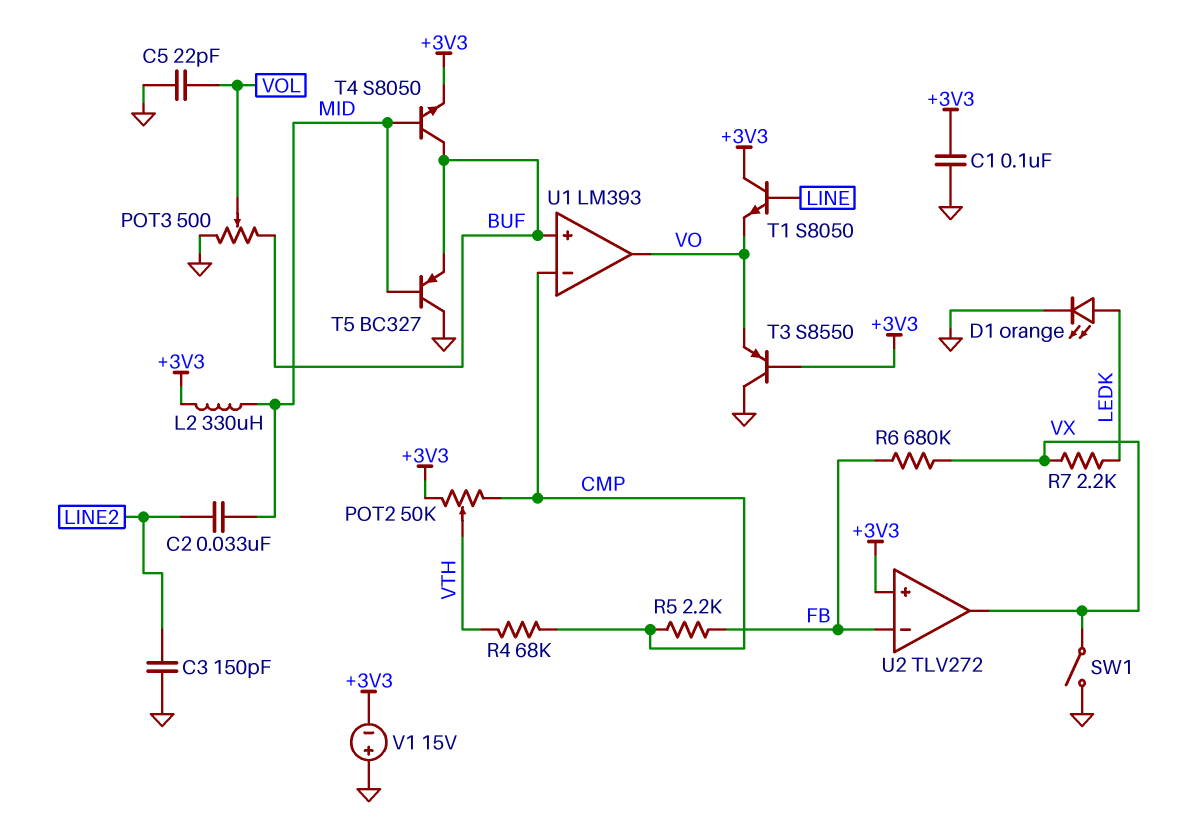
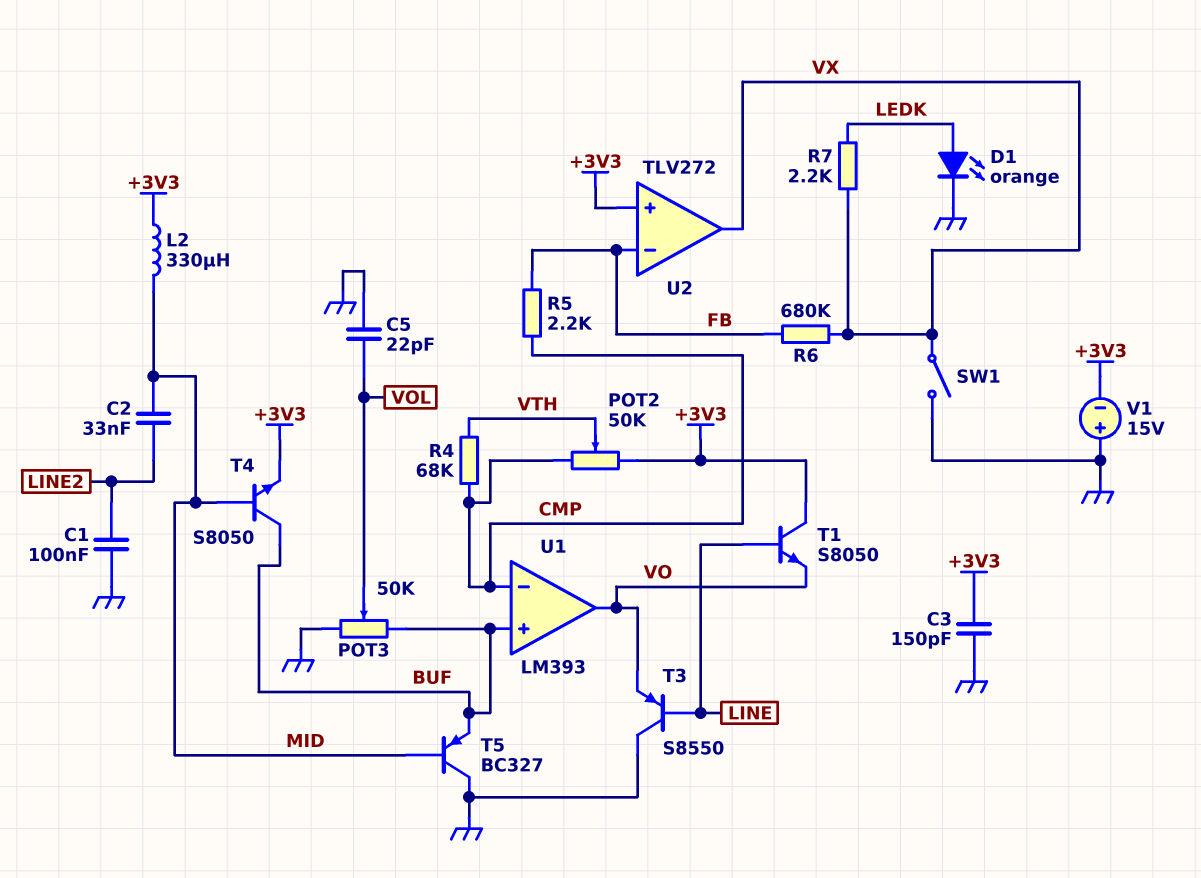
C1: 100nF (+3V3, GND) -> 100nF (GND, LINE2)
C3: 150pF (GND, LINE2) -> 150pF (+3V3, GND)
POT3: 500 (BUF, GND, wiper VOL) -> 50k (BUF, GND, wiper VOL)
T3: PNP S8550 (B +3V3, C GND, E VO) -> PNP S8550 (B LINE, C GND, E VO)

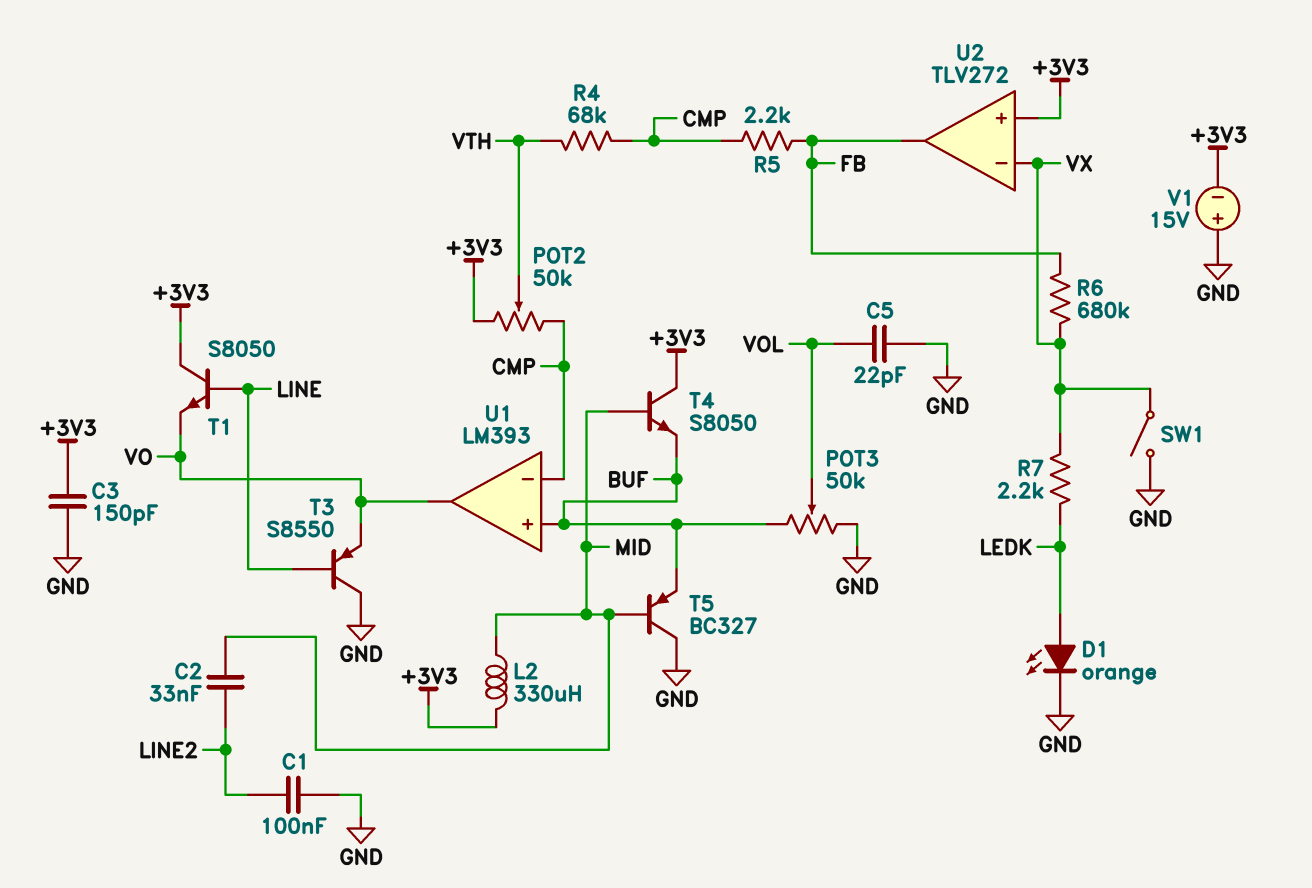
T4: NPN S8050 (B MID, C BUF, E +3V3) -> NPN S8050 (B MID, C +3V3, E BUF)
U2 pin in-: FB -> VX
U2 pin out: VX -> FB

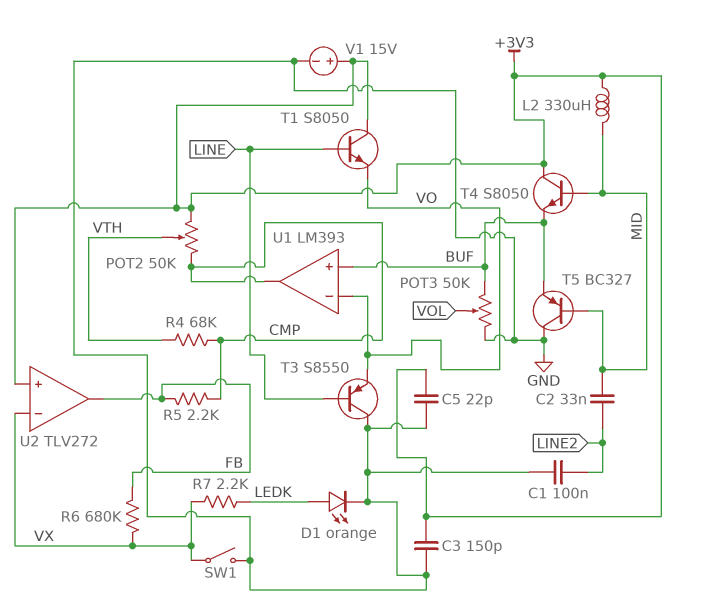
C5: 22pF (GND, VOL) -> 22pF (+3V3, GND)
U1 pin in-: CMP -> VO
U1 pin out: VO -> CMP
V1: 15V (plus GND, minus +3V3) -> 15V (plus +3V3, minus GND)

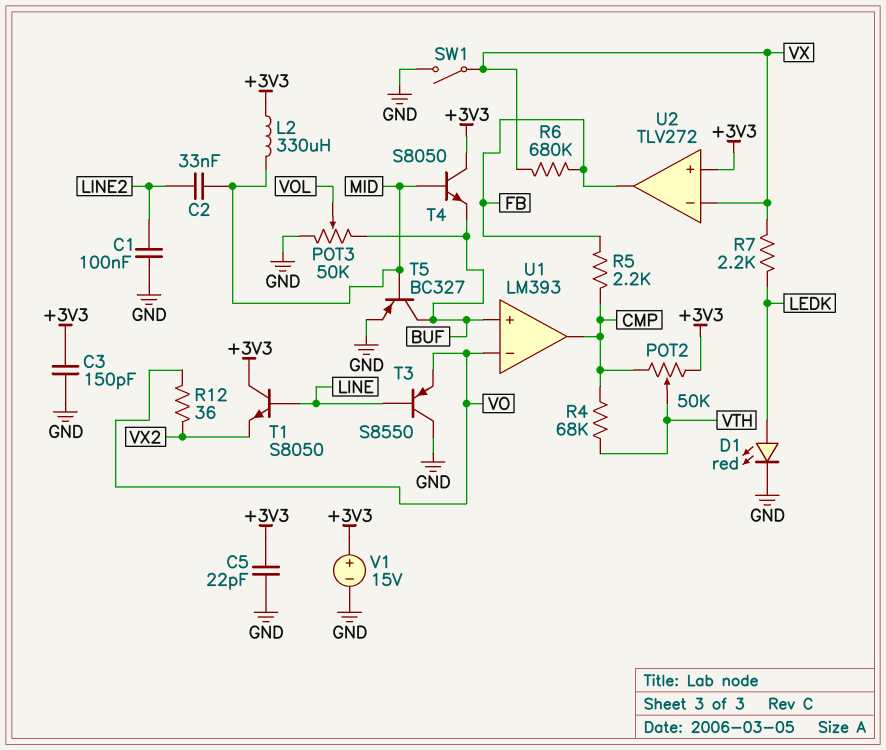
D1: LED orange (A LEDK, K GND) -> LED red (A LEDK, K GND)
R12: none -> 36 (VO, VX2)
T1: NPN S8050 (B LINE, C +3V3, E VO) -> NPN S8050 (B LINE, C +3V3, E VX2)
T5: PNP BC327 (B MID, C GND, E BUF) -> PNP BC327 (B MID, C BUF, E GND)

